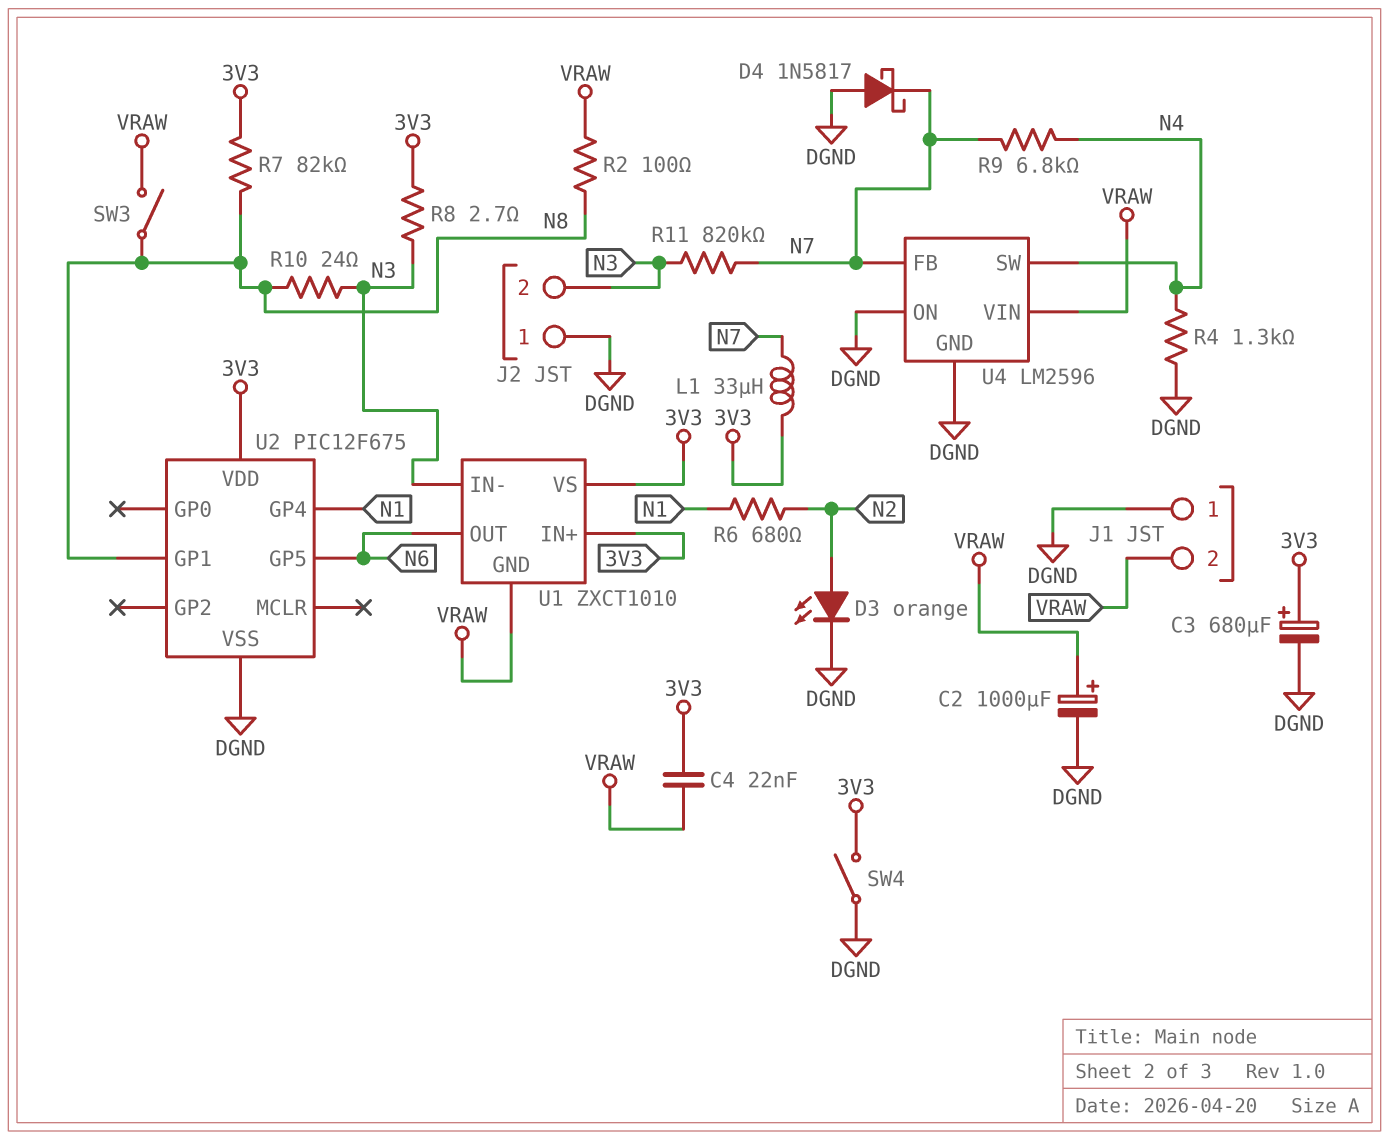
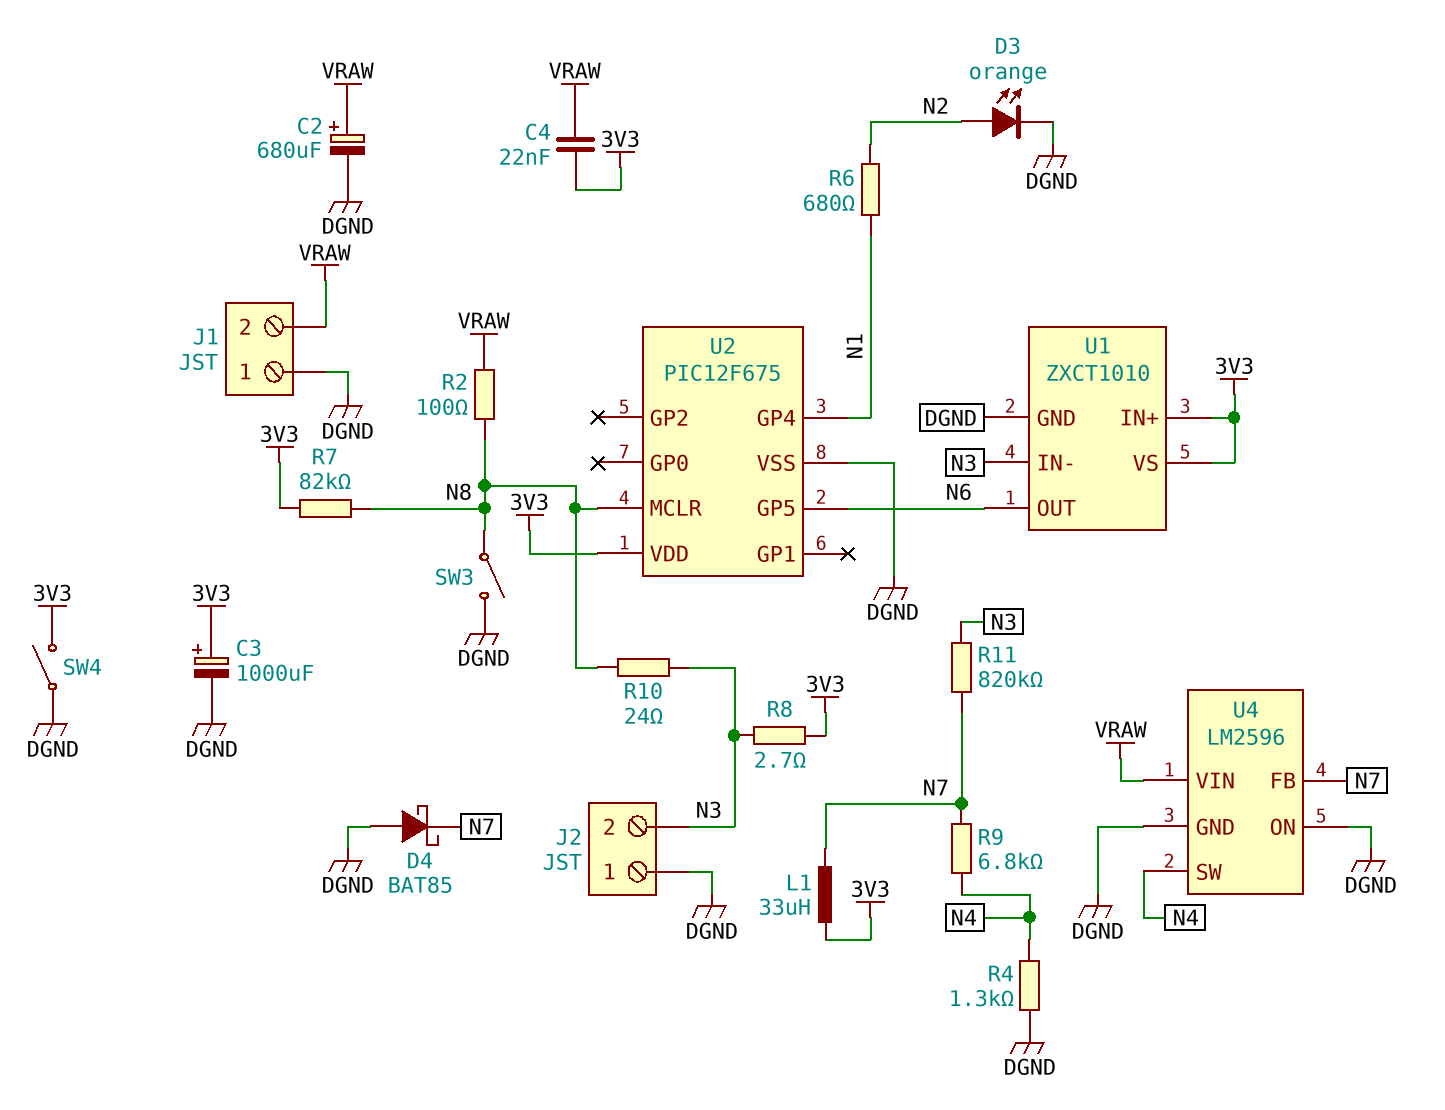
C2: 1000uF (plus VRAW, minus DGND) -> 680uF (plus VRAW, minus DGND)
C3: 680uF (plus 3V3, minus DGND) -> 1000uF (plus 3V3, minus DGND)
D4: schottky 1N5817 (A DGND, K N7) -> schottky BAT85 (A DGND, K N7)
SW3: switch (N8, VRAW) -> switch (DGND, N8)
U1 pin GND: VRAW -> DGND
U2 pin GP1: N8 -> none
U2 pin MCLR: none -> N8

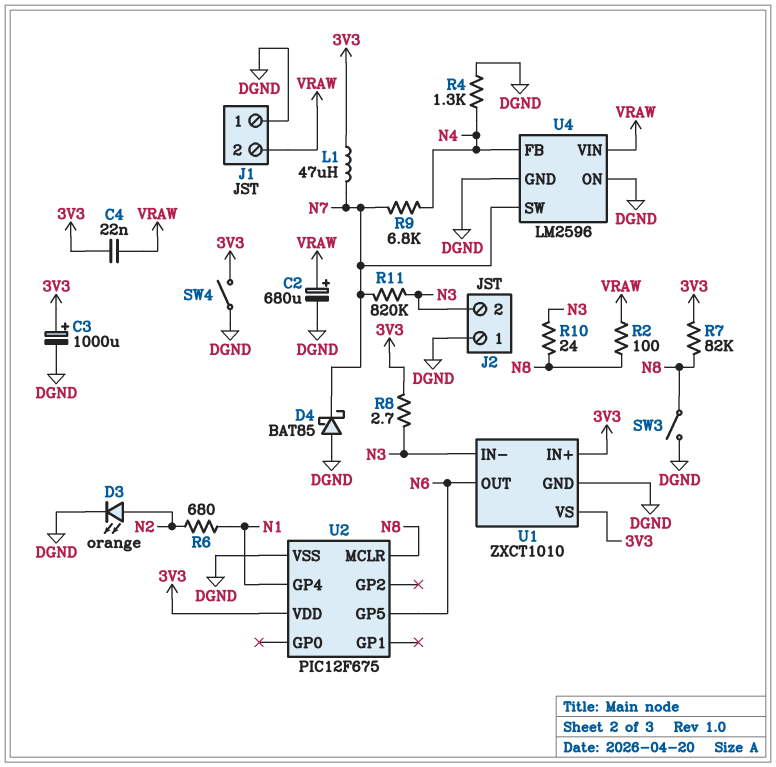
L1: 33uH (3V3, N7) -> 47uH (3V3, N7)
U4 pin FB: N7 -> N4
U4 pin SW: N4 -> N7

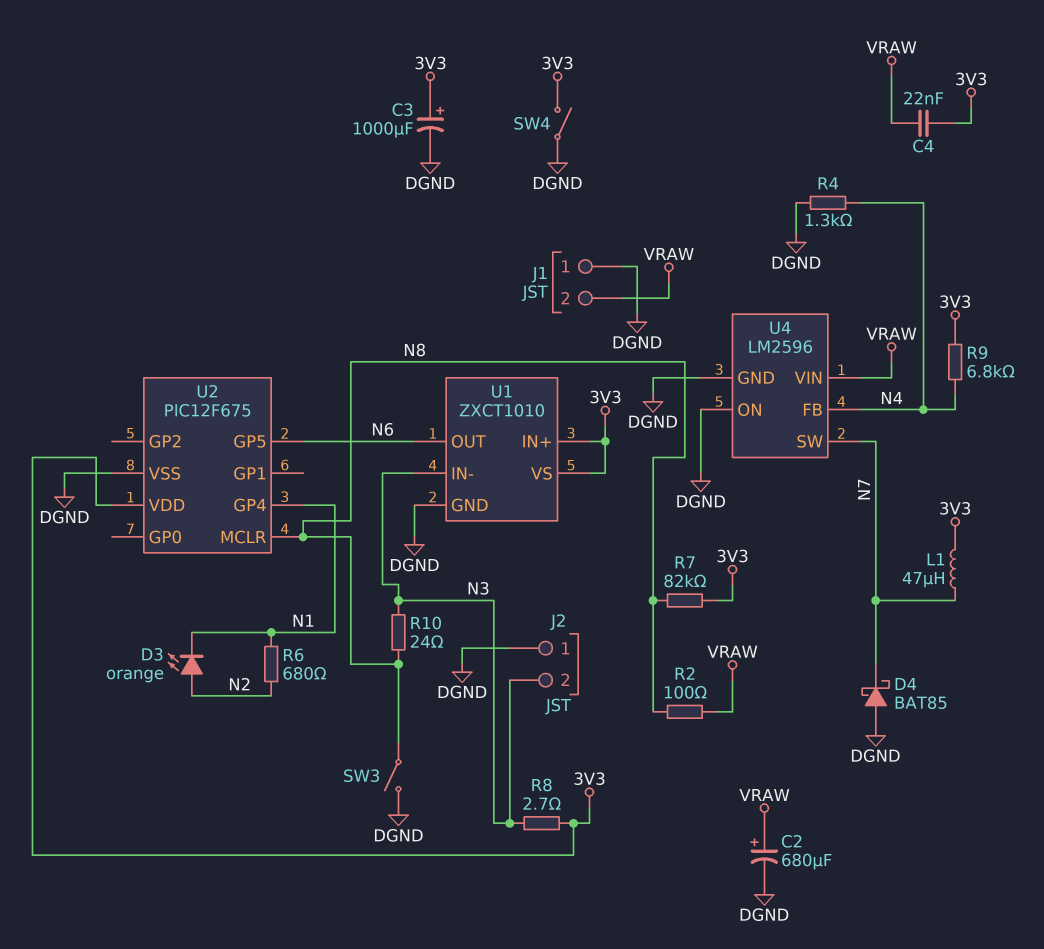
D3: LED orange (A N2, K DGND) -> LED orange (A N2, K N1)
R9: 6.8k (N4, N7) -> 6.8k (3V3, N4)
R11: 820k (N3, N7) -> none

